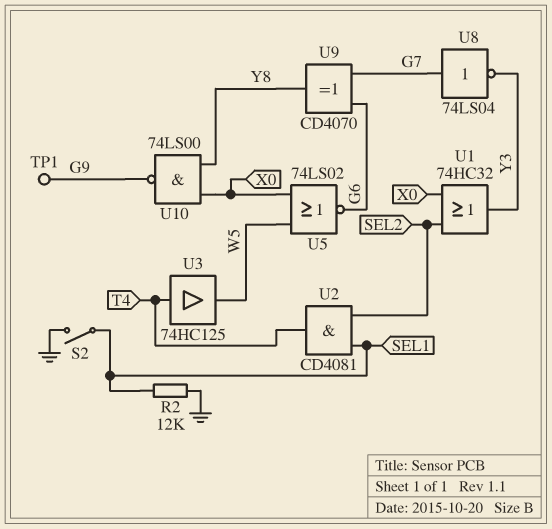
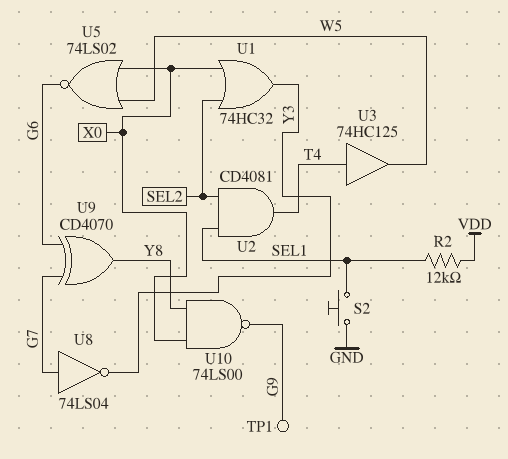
R2: 12k (GND, SEL1) -> 12k (SEL1, VDD)
S2: switch (GND, SEL1) -> button (GND, SEL1)

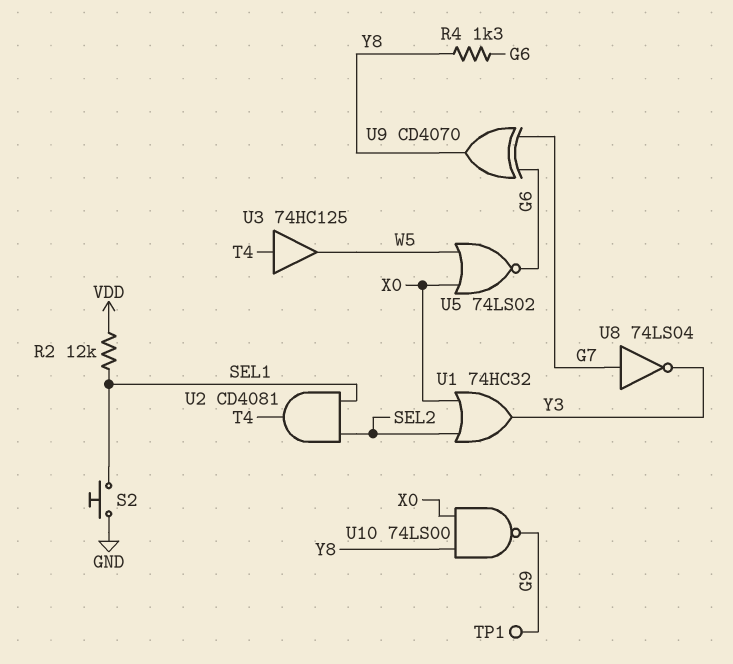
R4: none -> 1.3k (G6, Y8)

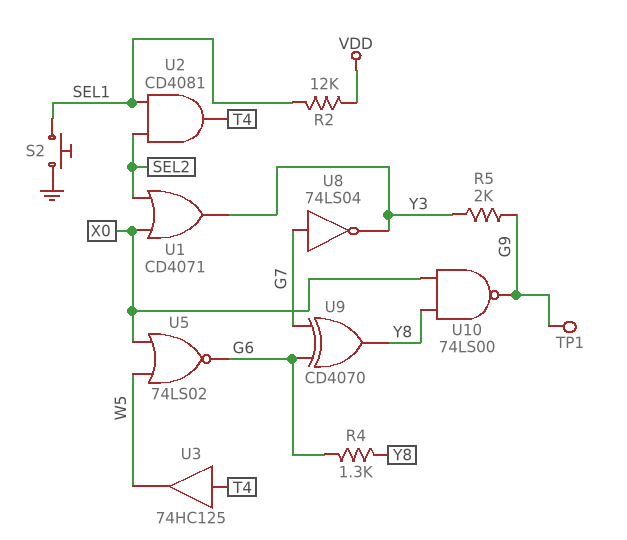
R5: none -> 2k (G9, Y3)
U1: OR 74HC32 (in SEL2, in X0, out Y3) -> OR CD4071 (in SEL2, in X0, out Y3)

